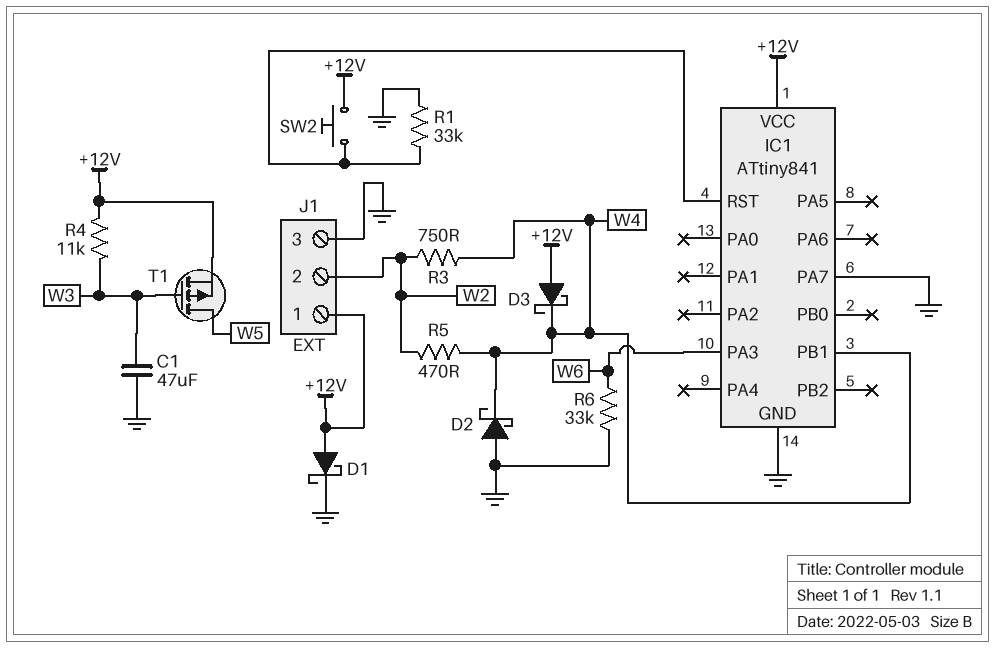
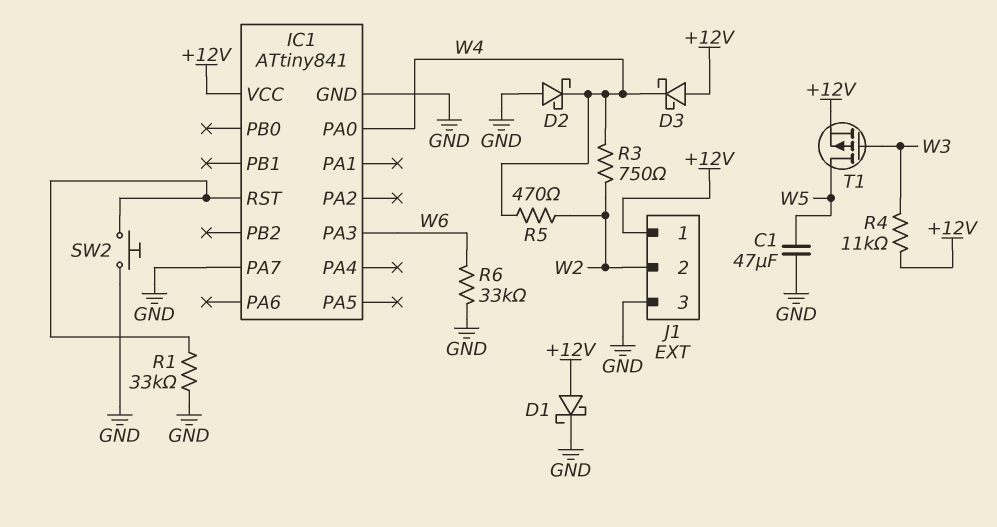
C1: 47uF (GND, W3) -> 47uF (GND, W5)
IC1 pin PA0: none -> W4
IC1 pin PB1: W4 -> none
SW2: button (+12V, IC1/RST) -> button (GND, IC1/RST)

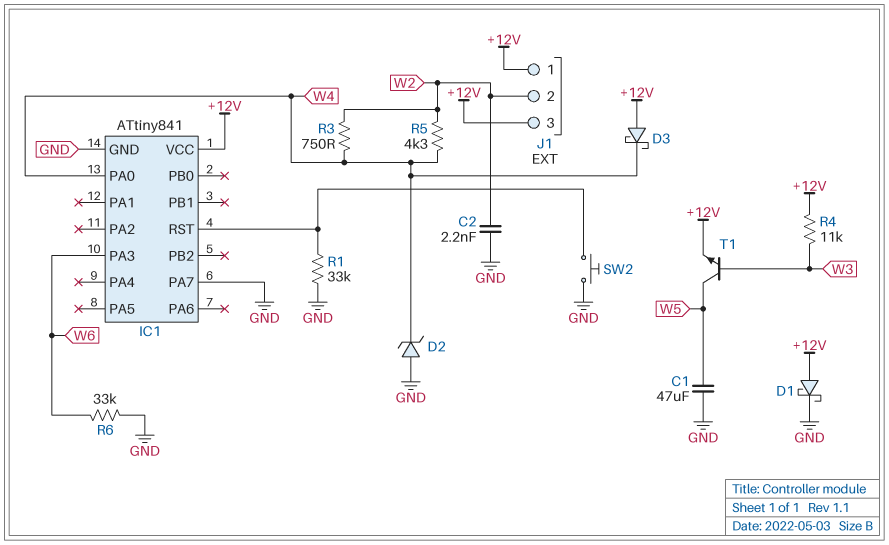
C2: none -> 2.2nF (GND, W2)
D2: schottky (A GND, K W4) -> zener (A GND, K W4)
J1 pin 3: GND -> +12V
R5: 470 (W2, W4) -> 4.3k (W2, W4)
T1: PMOS (G W3, D W5, S +12V) -> NPN (B W3, C W5, E +12V)

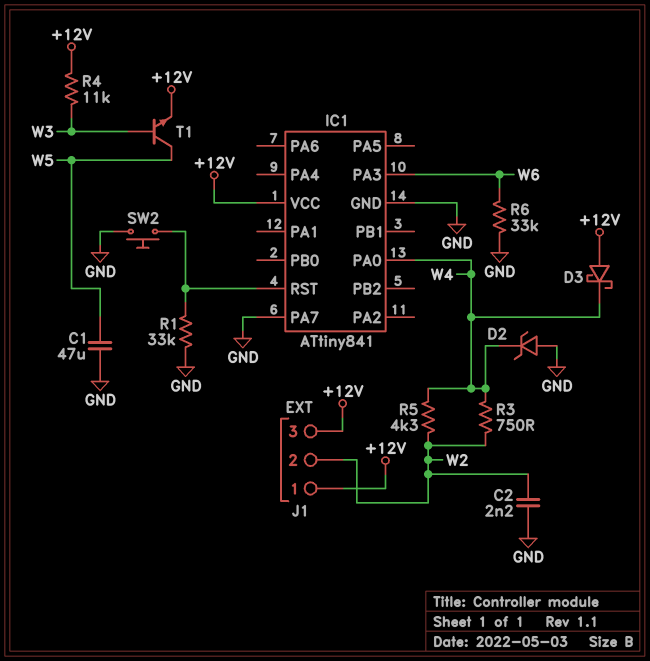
D1: schottky (A +12V, K GND) -> none

